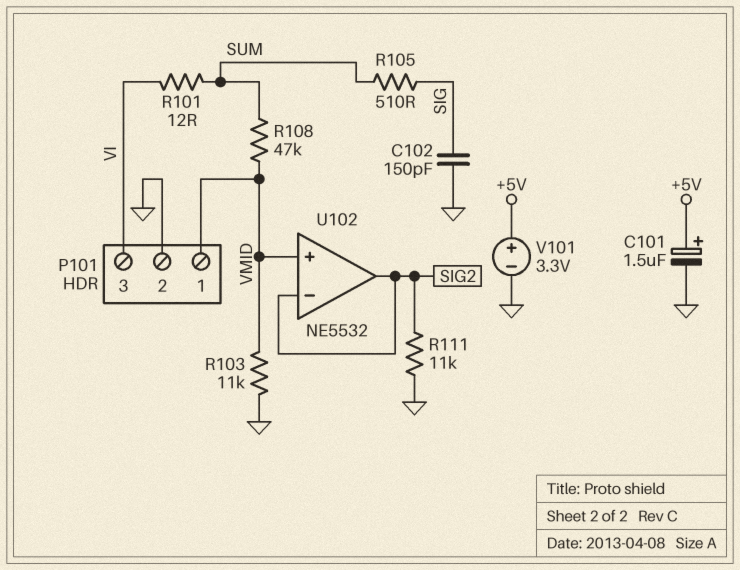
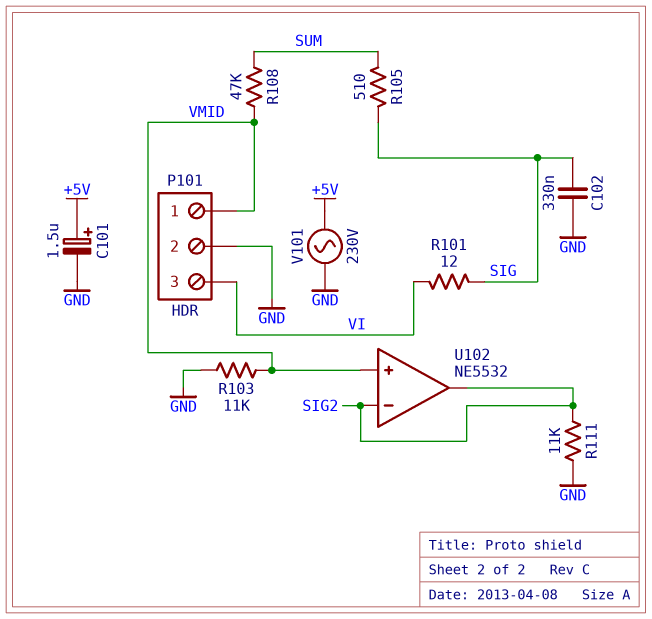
C102: 150pF (GND, SIG) -> 330nF (GND, SIG)
R101: 12 (SUM, VI) -> 12 (SIG, VI)
V101: 3.3V (plus +5V, minus GND) -> AC 230V (+5V, GND)

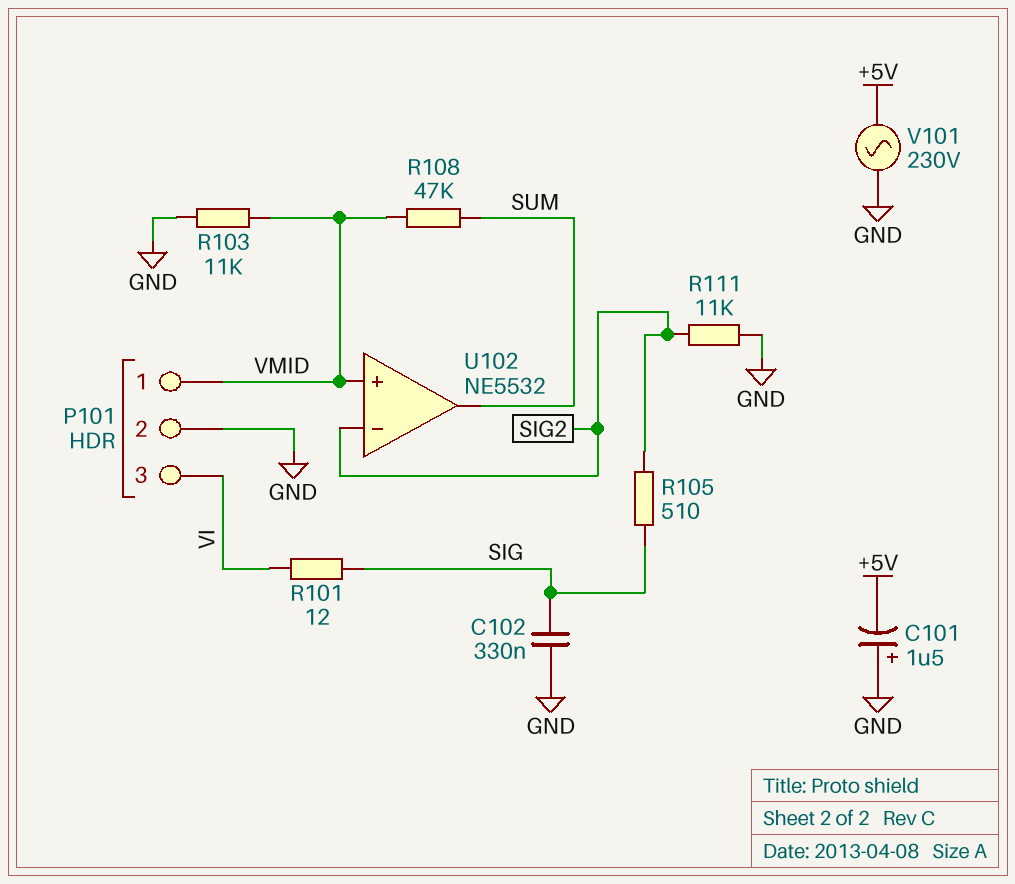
C101: 1.5uF (plus +5V, minus GND) -> 1.5uF (plus GND, minus +5V)
R105: 510 (SIG, SUM) -> 510 (SIG, SIG2)
U102 pin out: SIG2 -> SUM

